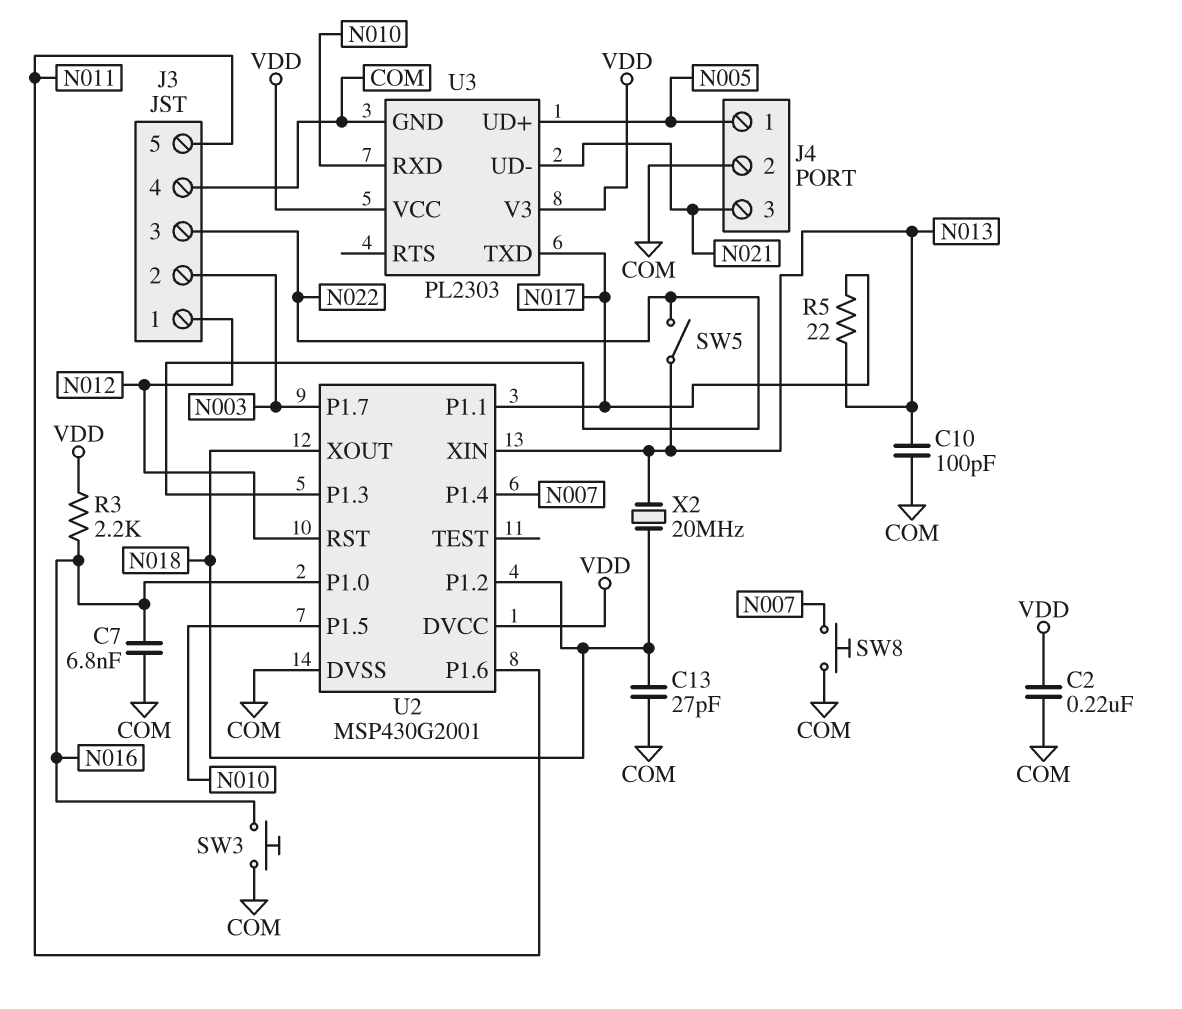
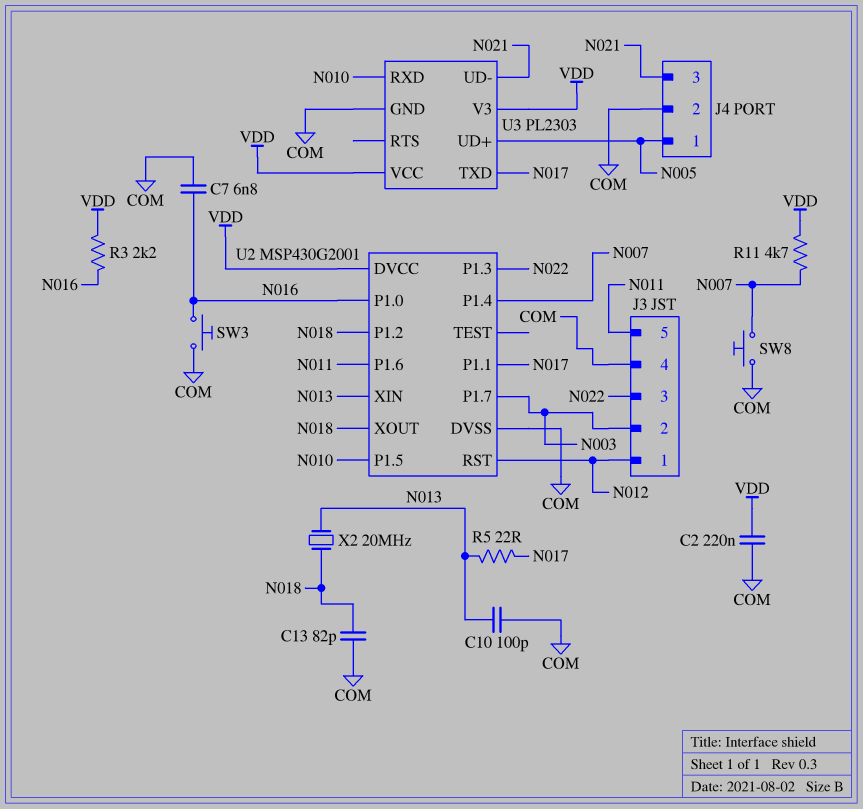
C13: 27pF (COM, N018) -> 82pF (COM, N018)
R11: none -> 4.7k (N007, VDD)
SW5: switch (N013, N022) -> none

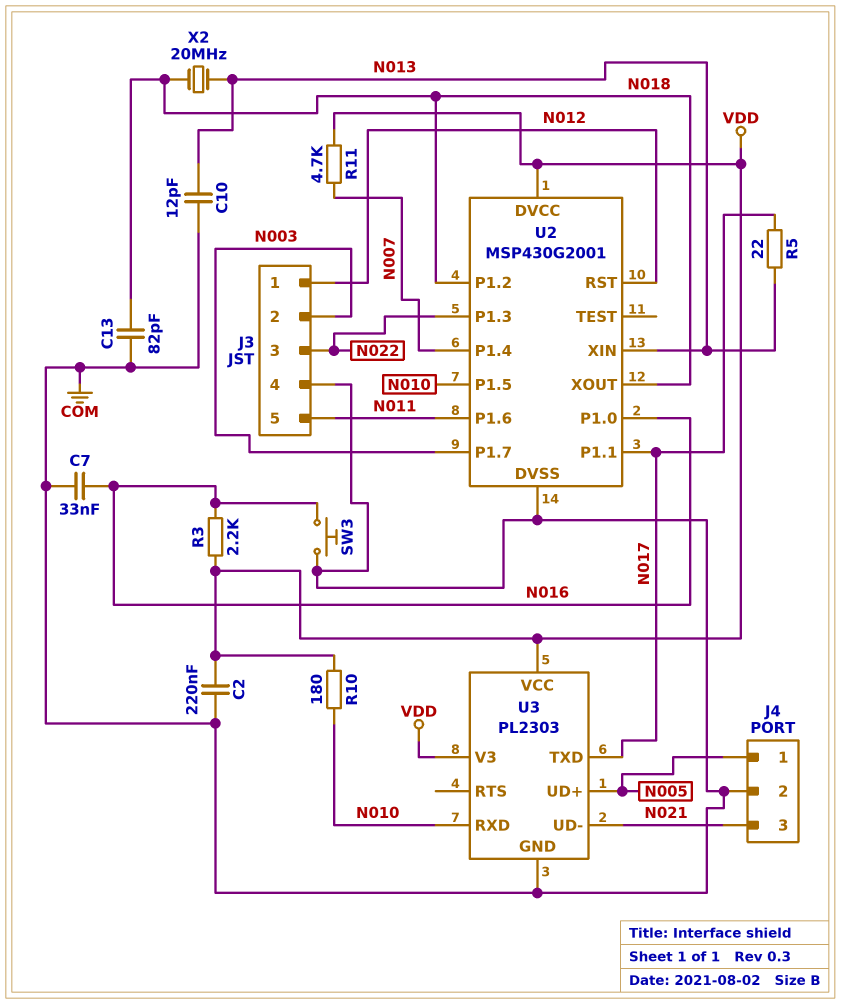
C7: 6.8nF (COM, N016) -> 33nF (COM, N016)
C10: 100pF (COM, N013) -> 12pF (COM, N013)
R10: none -> 180 (N010, VDD)
SW8: button (COM, N007) -> none

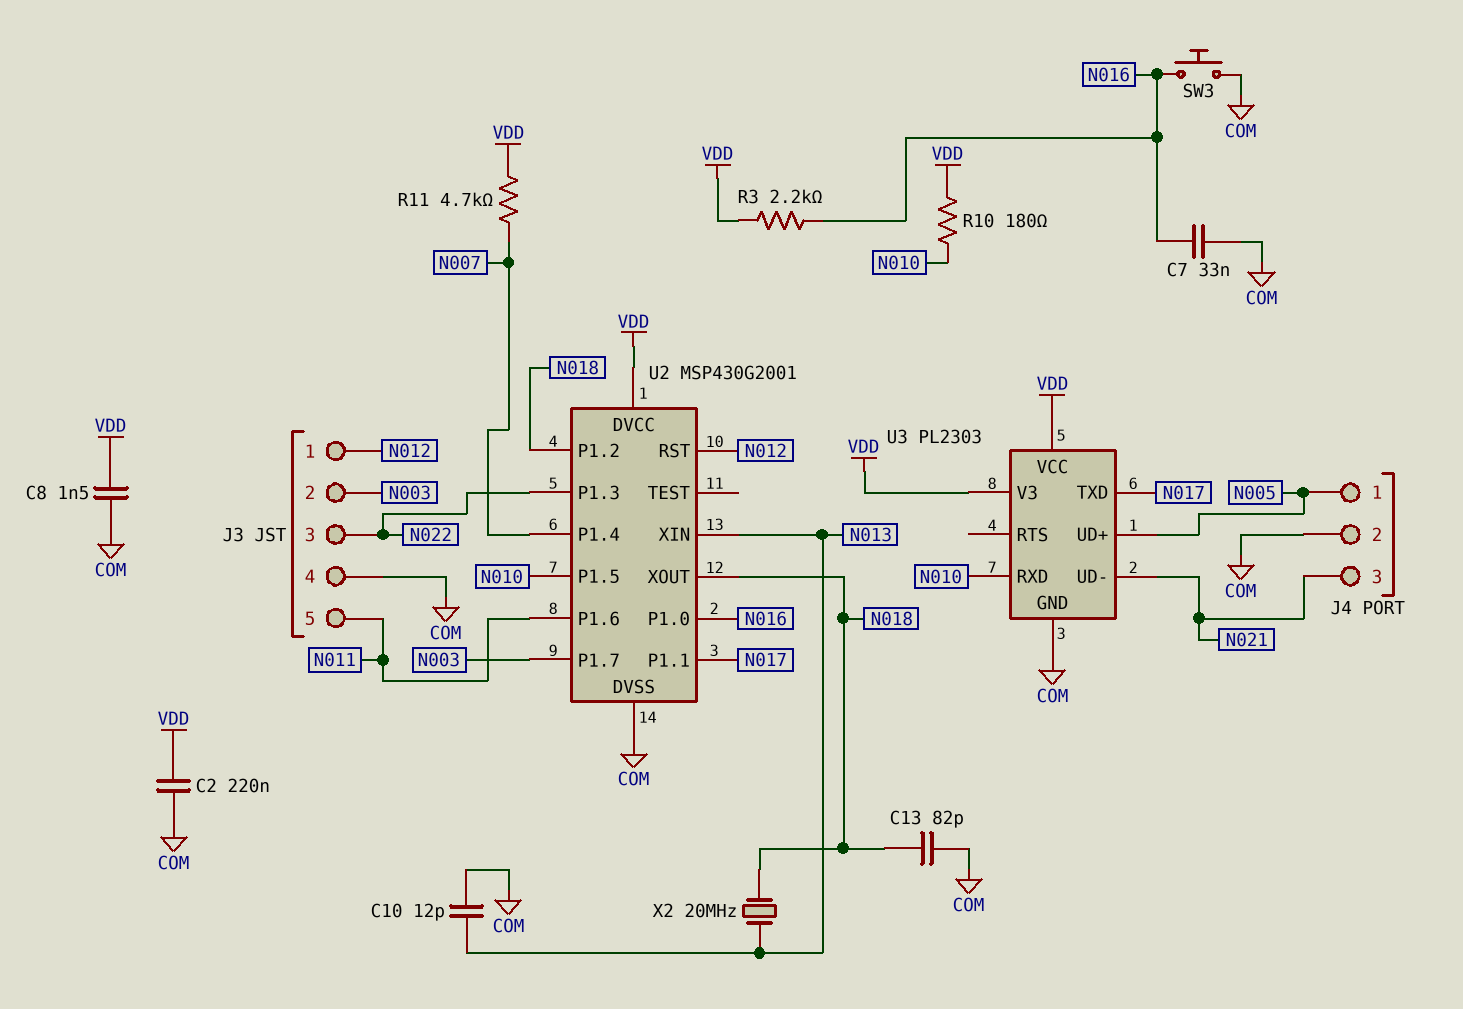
C8: none -> 1.5nF (COM, VDD)
R5: 22 (N013, N017) -> none

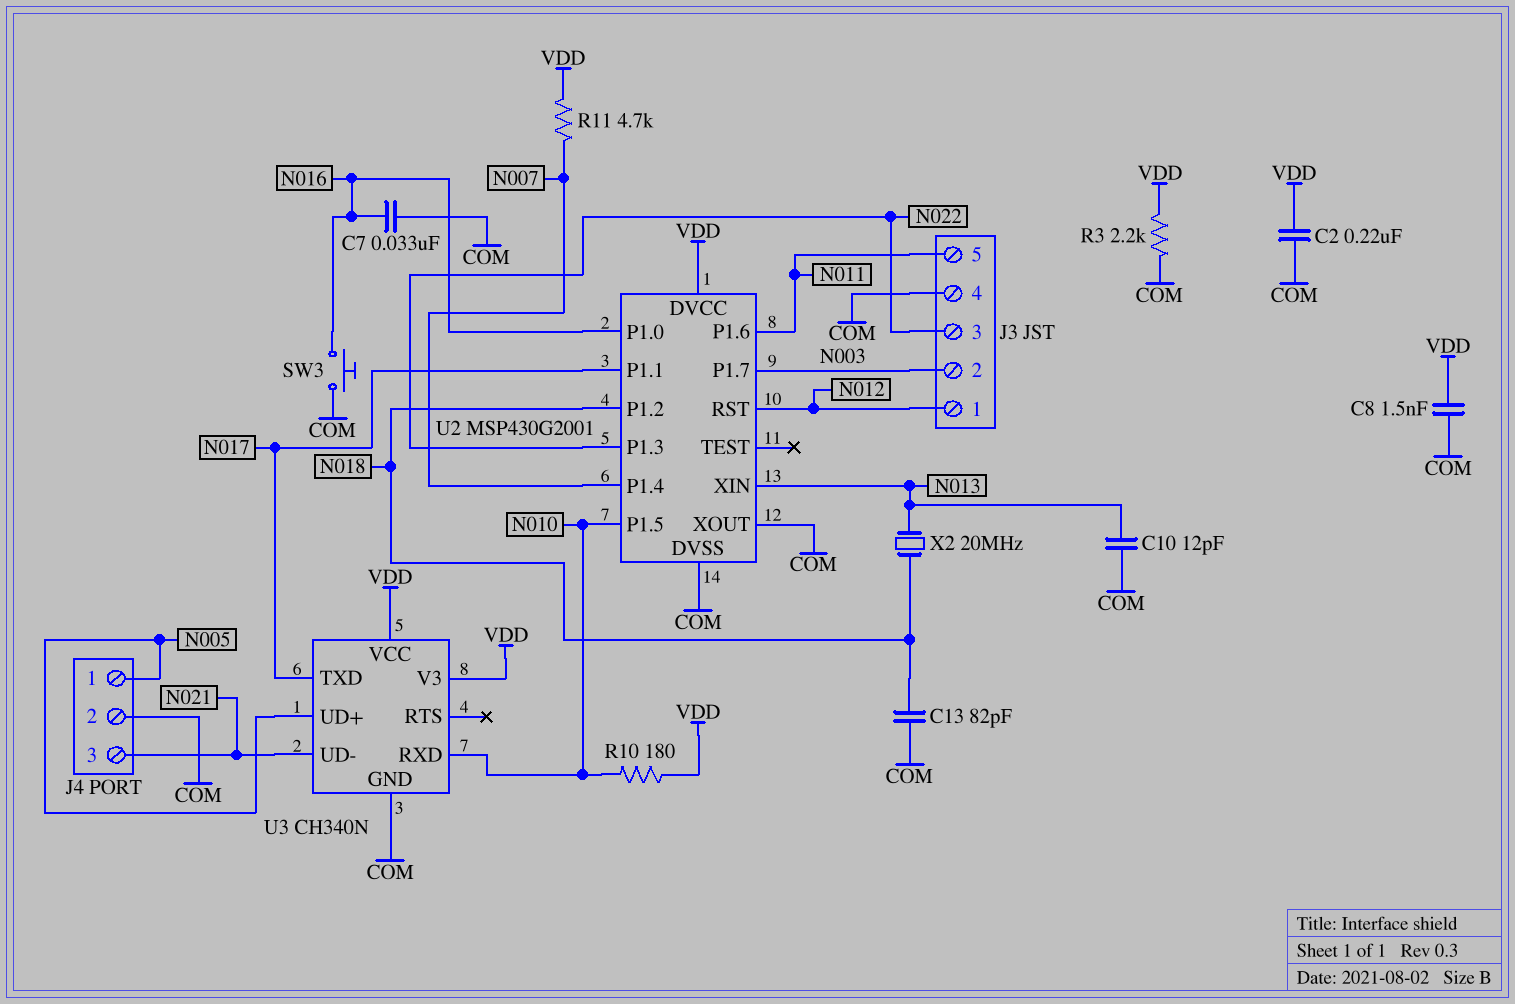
R3: 2.2k (N016, VDD) -> 2.2k (COM, VDD)
U2 pin XOUT: N018 -> COM
U3: PL2303 -> CH340N

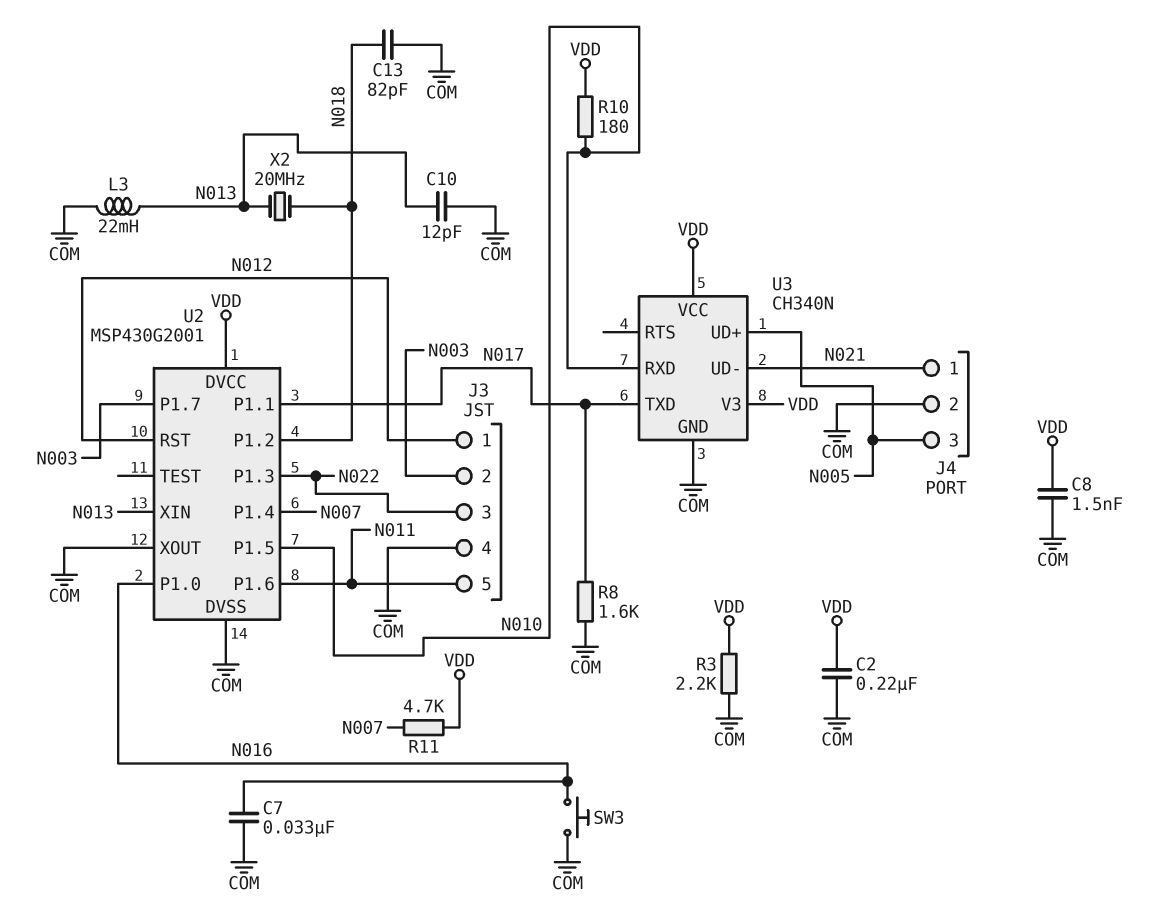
J4 pin 1: N005 -> N021
J4 pin 3: N021 -> N005
L3: none -> 22mH (COM, N013)
R8: none -> 1.6k (COM, N017)

